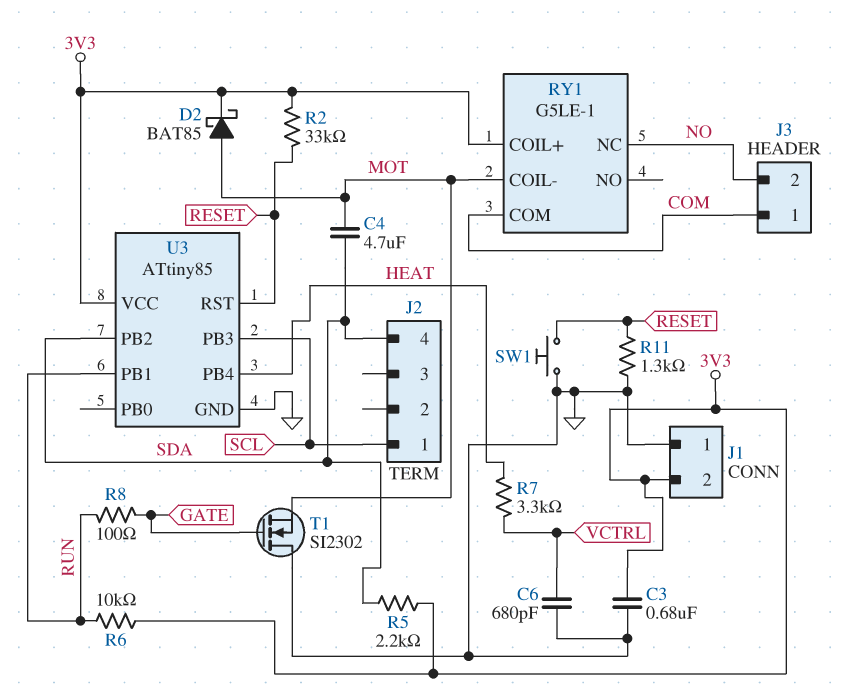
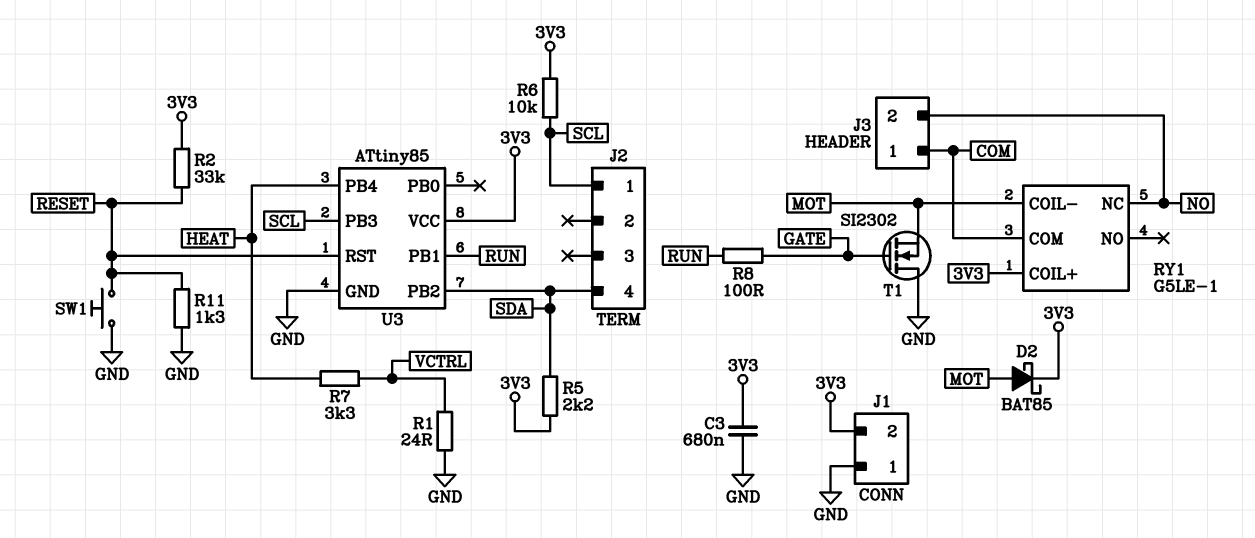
C4: 4.7uF (MOT, SDA) -> none
C6: 680pF (GND, VCTRL) -> none
R1: none -> 24 (GND, VCTRL)
R6: 10k (3V3, RUN) -> 10k (3V3, SCL)

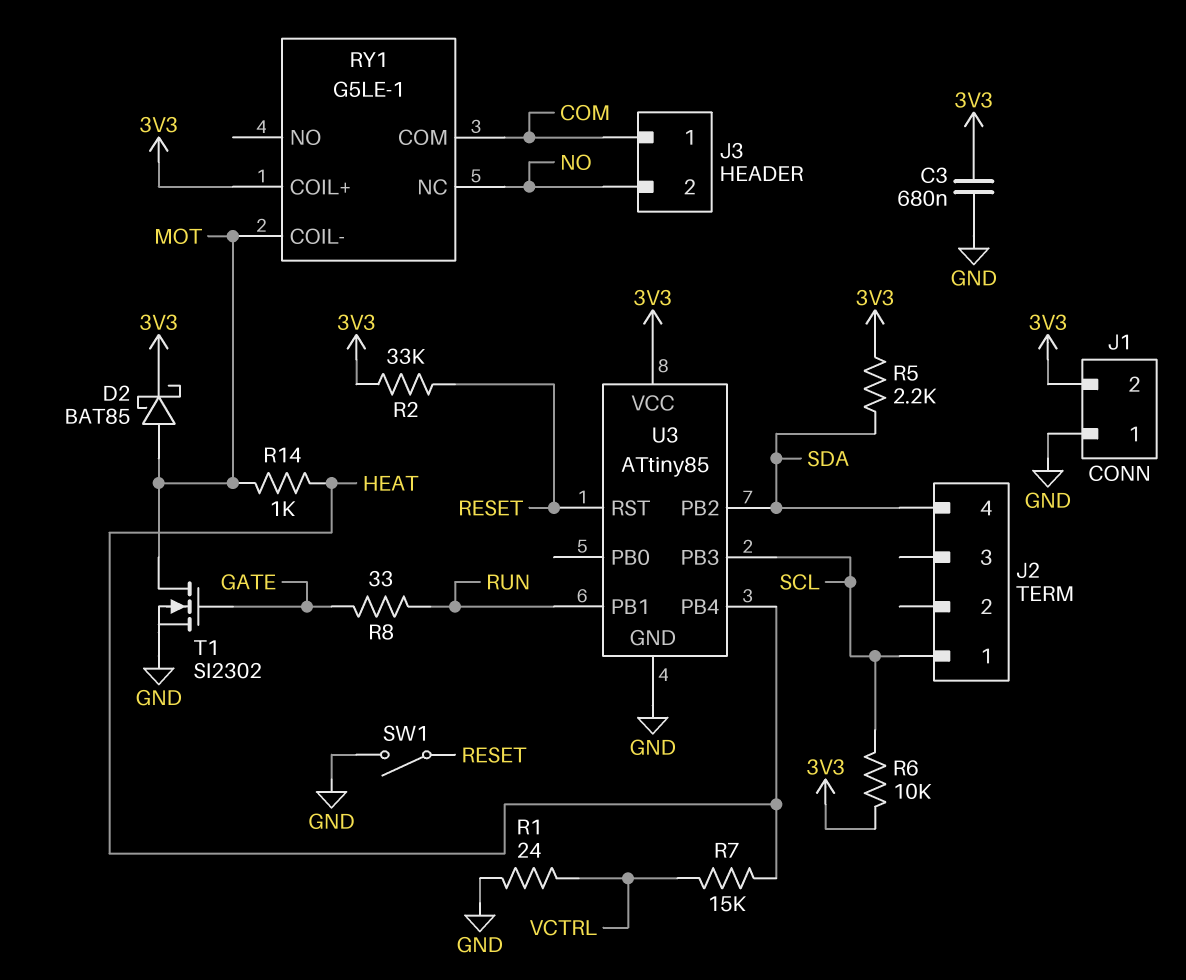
R7: 3.3k (HEAT, VCTRL) -> 15k (HEAT, VCTRL)
R8: 100 (GATE, RUN) -> 33 (GATE, RUN)
R11: 1.3k (GND, RESET) -> none
R14: none -> 1k (HEAT, MOT)
SW1: button (GND, RESET) -> switch (GND, RESET)
T1: NMOS SI2302 (G GATE, D GND, S MOT) -> NMOS SI2302 (G GATE, D MOT, S GND)

